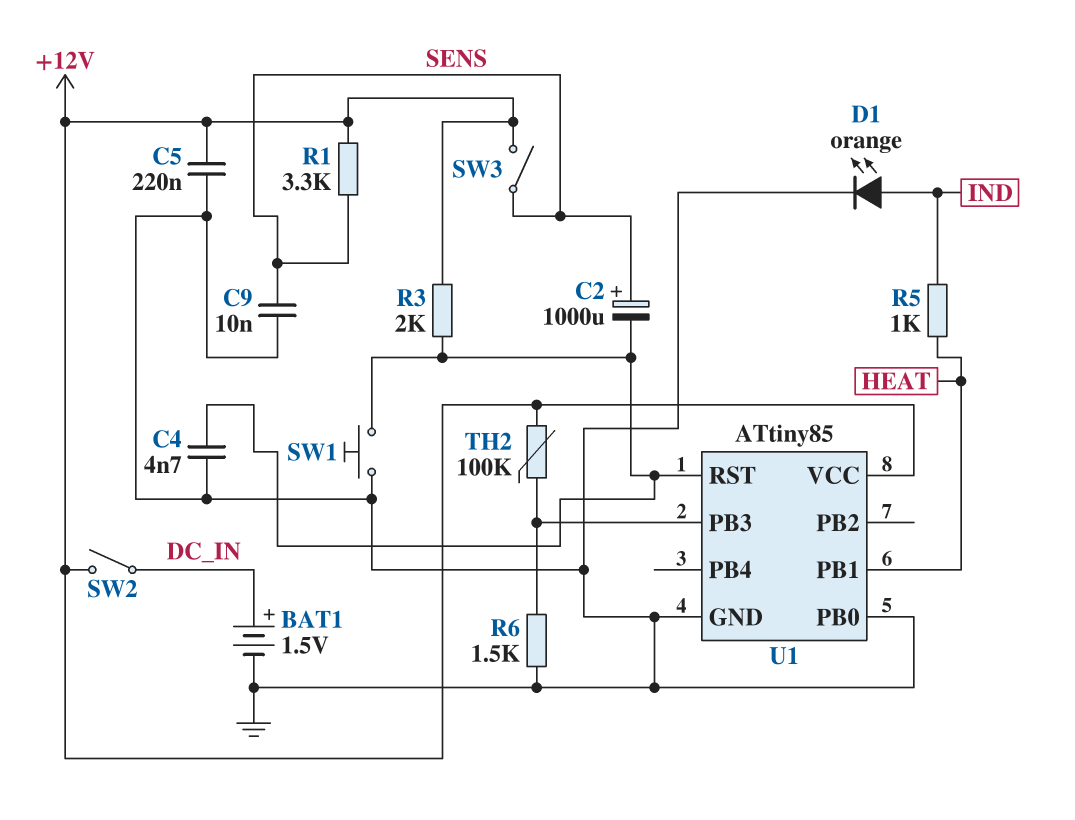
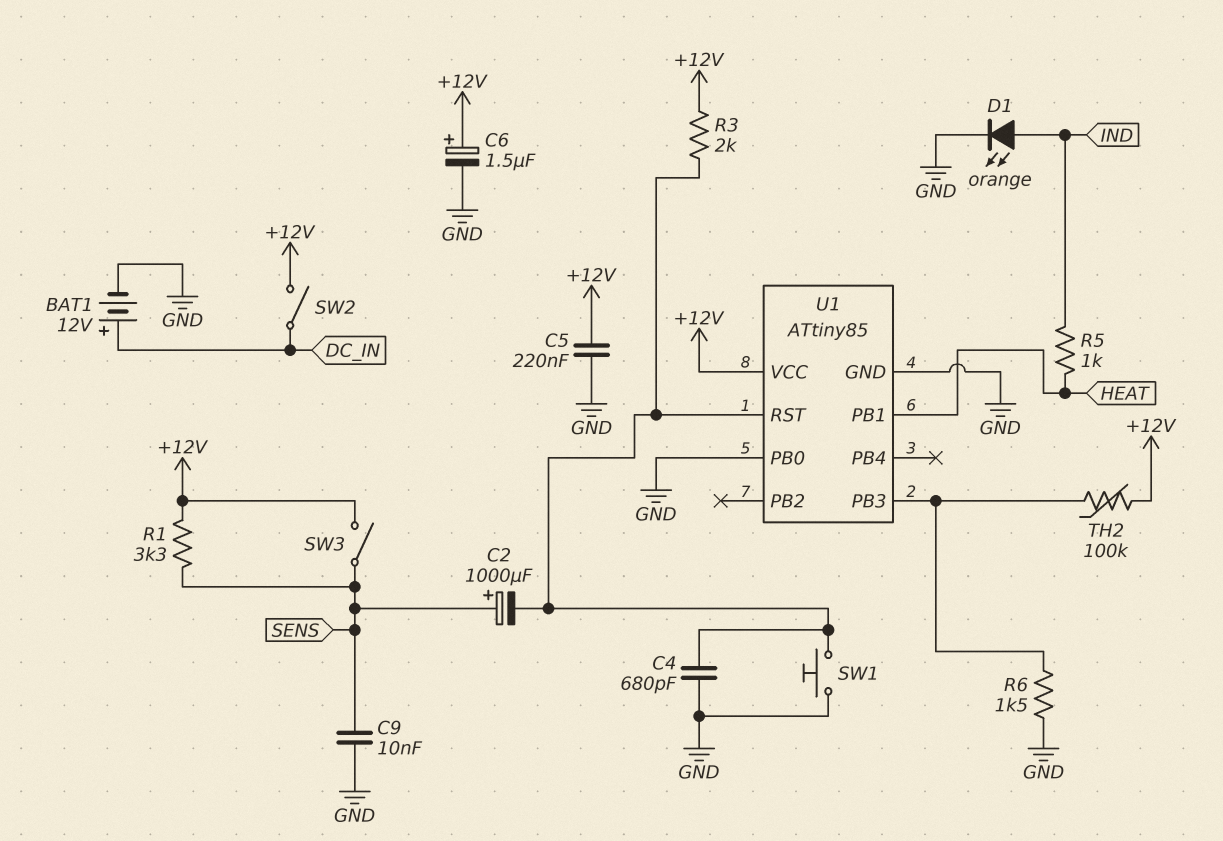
BAT1: 1.5V (plus DC_IN, minus GND) -> 12V (plus DC_IN, minus GND)
C4: 4.7nF (GND, U1/RST) -> 680pF (GND, U1/RST)
C6: none -> 1.5uF (plus +12V, minus GND)

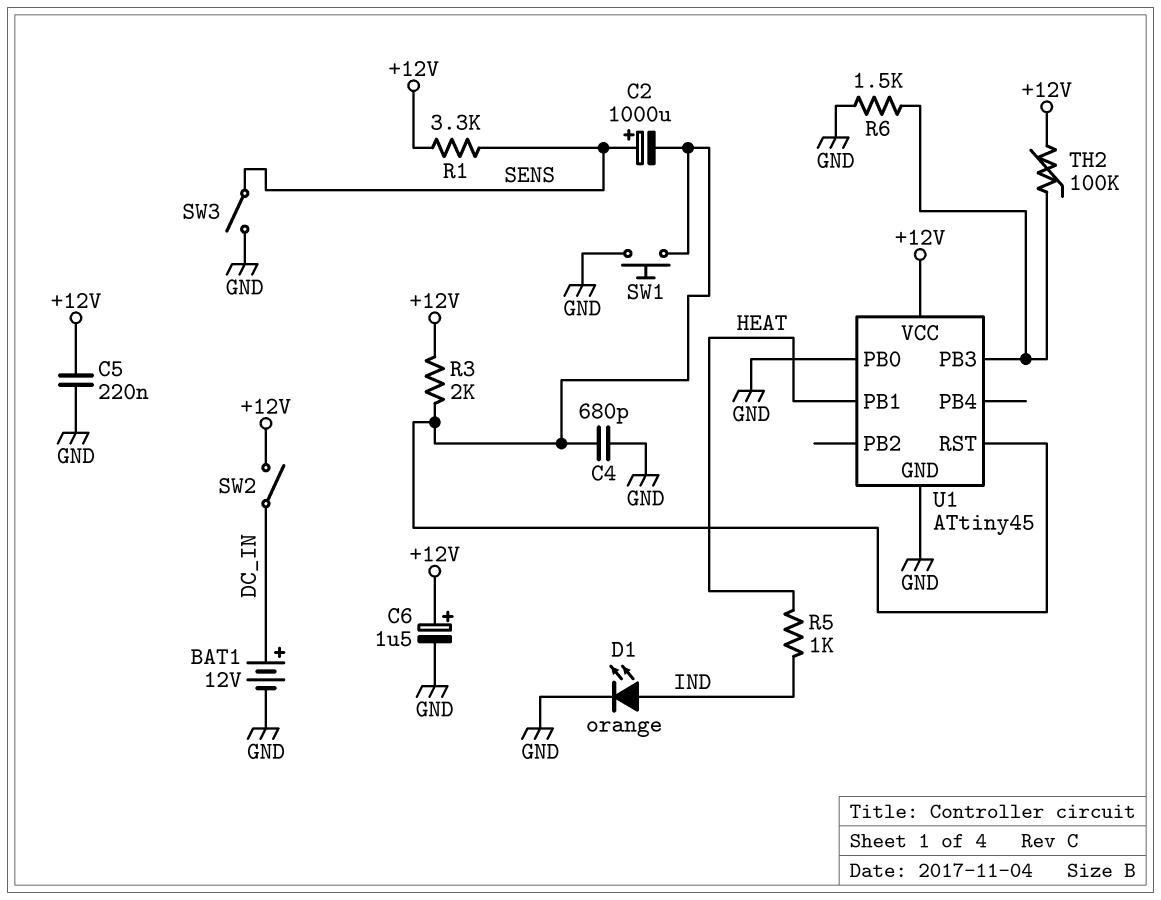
C9: 10nF (GND, SENS) -> none
SW3: switch (+12V, SENS) -> switch (GND, SENS)
U1: ATtiny85 -> ATtiny45

